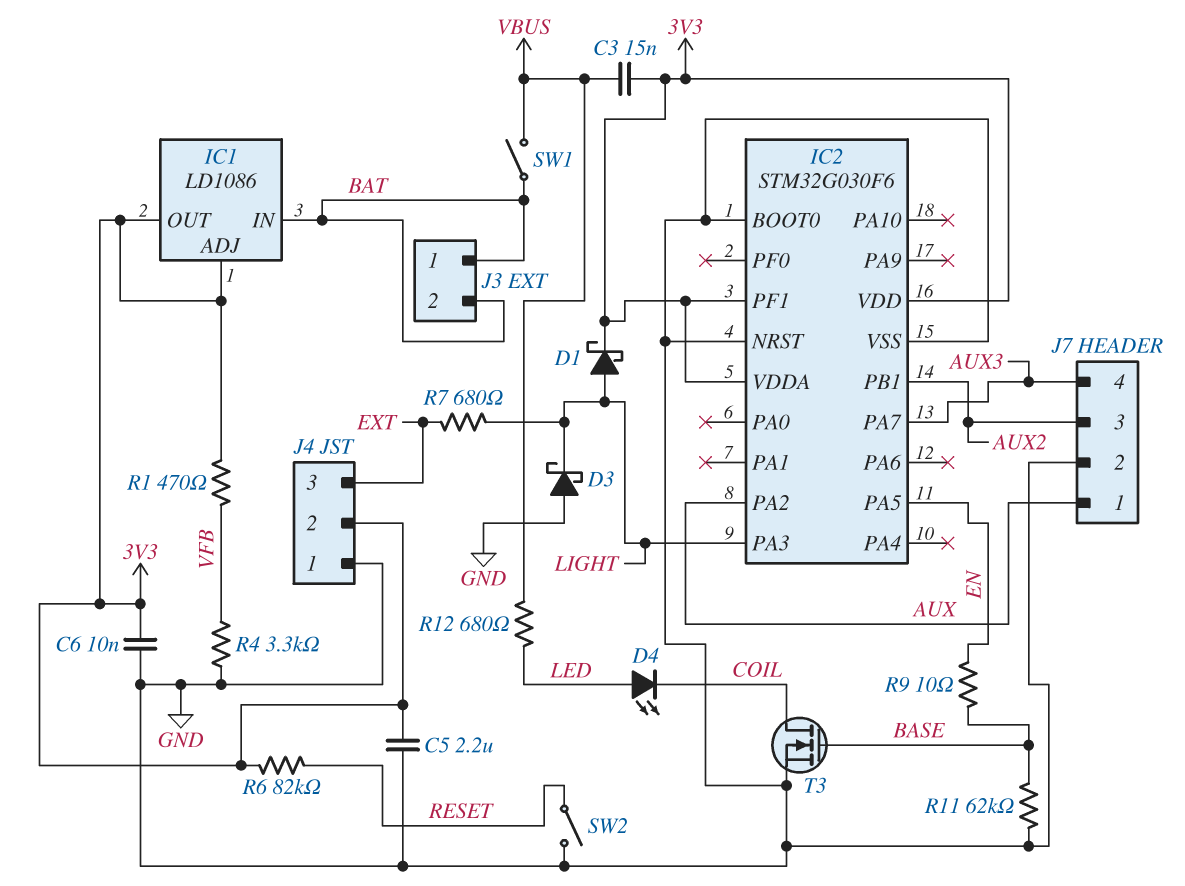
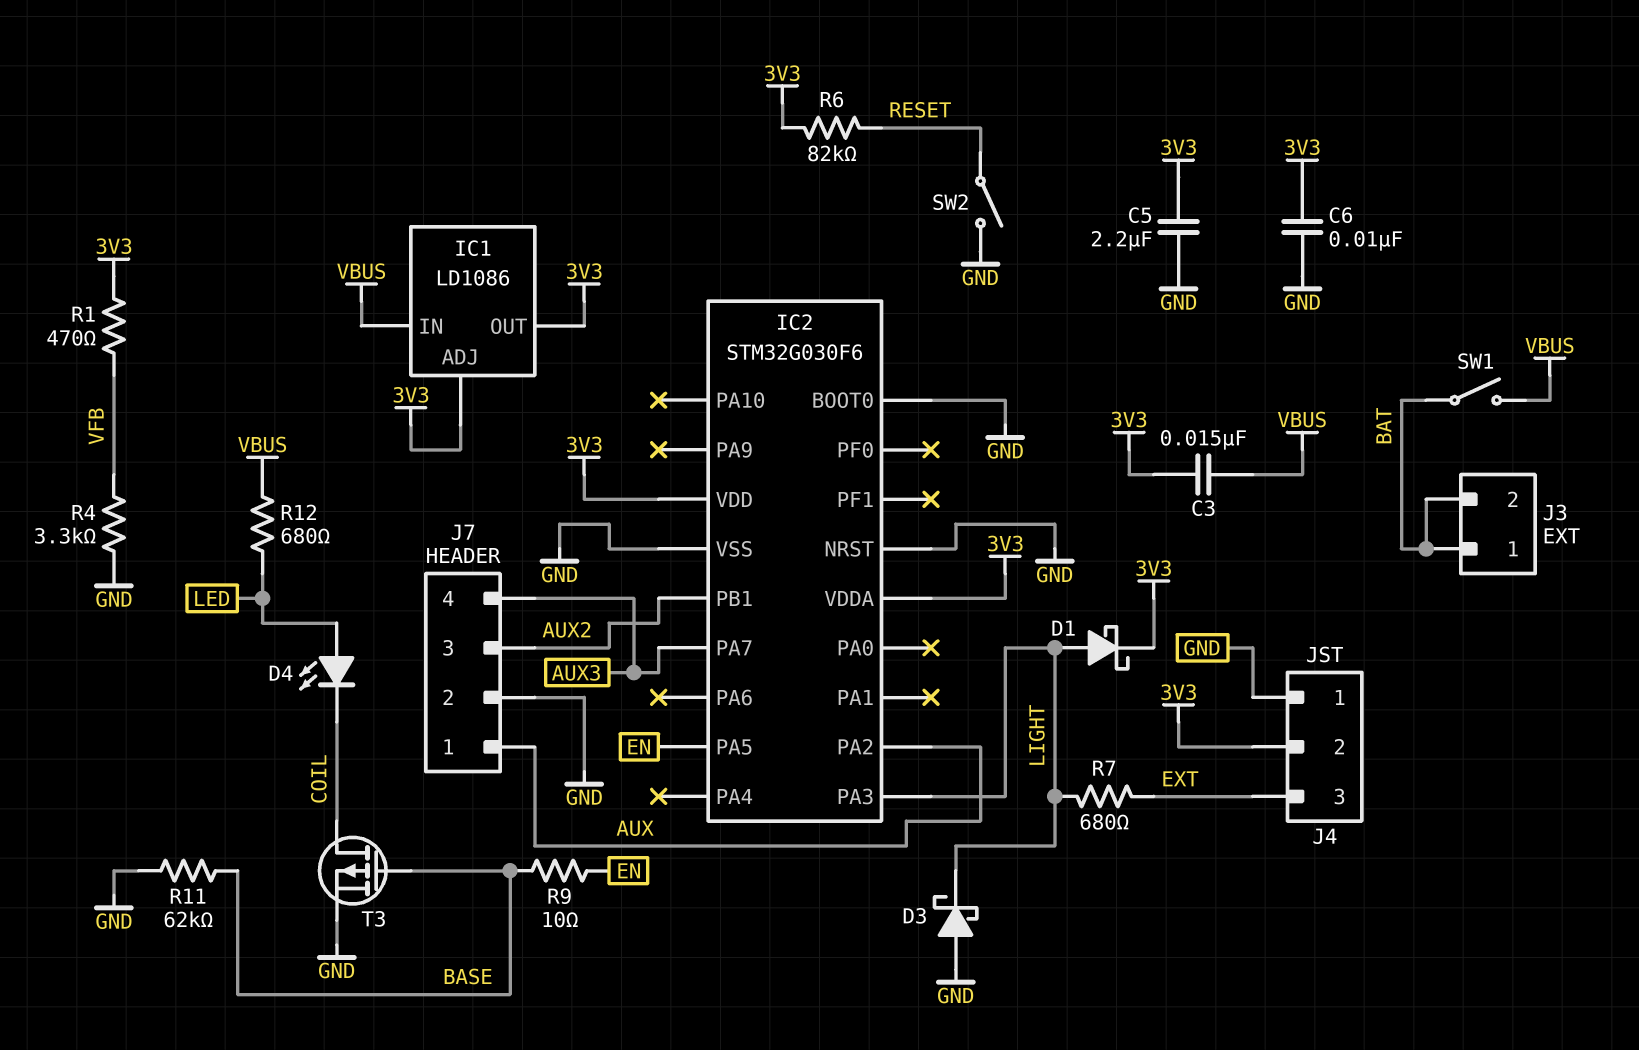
IC1 pin IN: BAT -> VBUS
IC2 pin PF1: 3V3 -> none
T3: NMOS (G BASE, D COIL, S GND) -> PMOS (G BASE, D COIL, S GND)

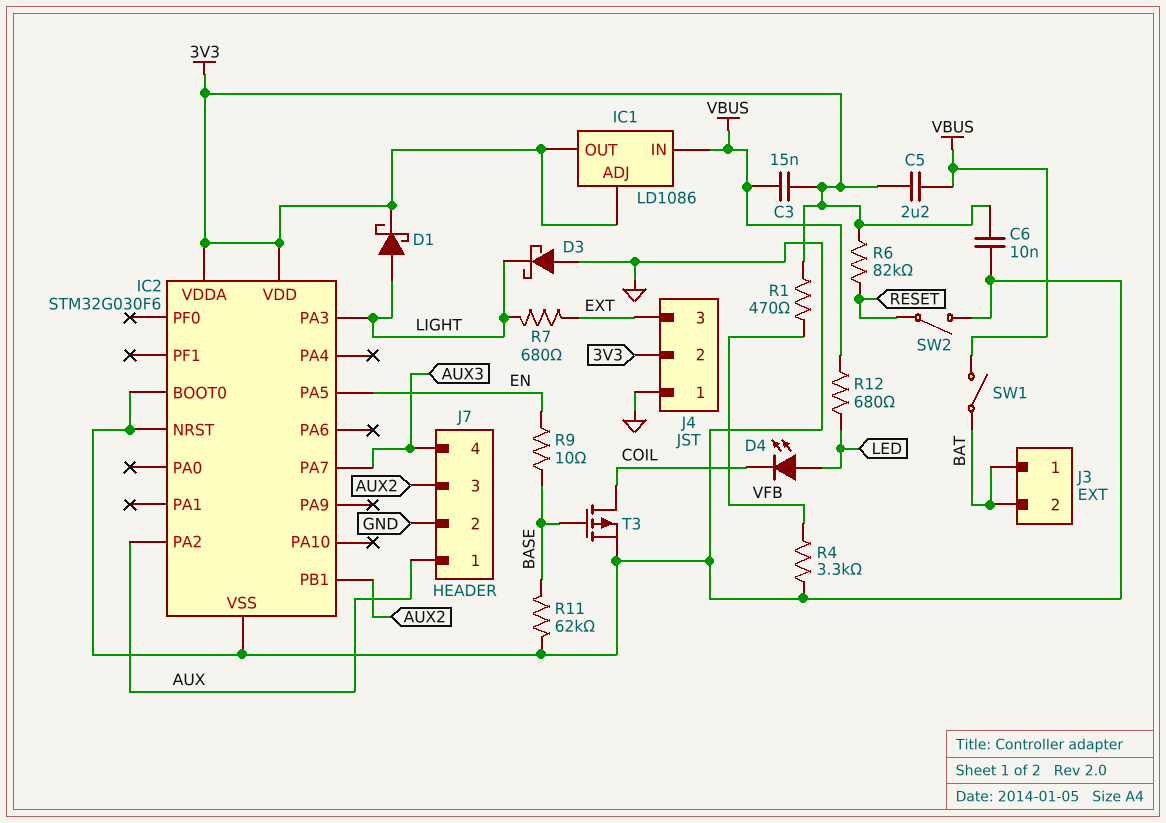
C5: 2.2uF (3V3, GND) -> 2.2uF (3V3, VBUS)

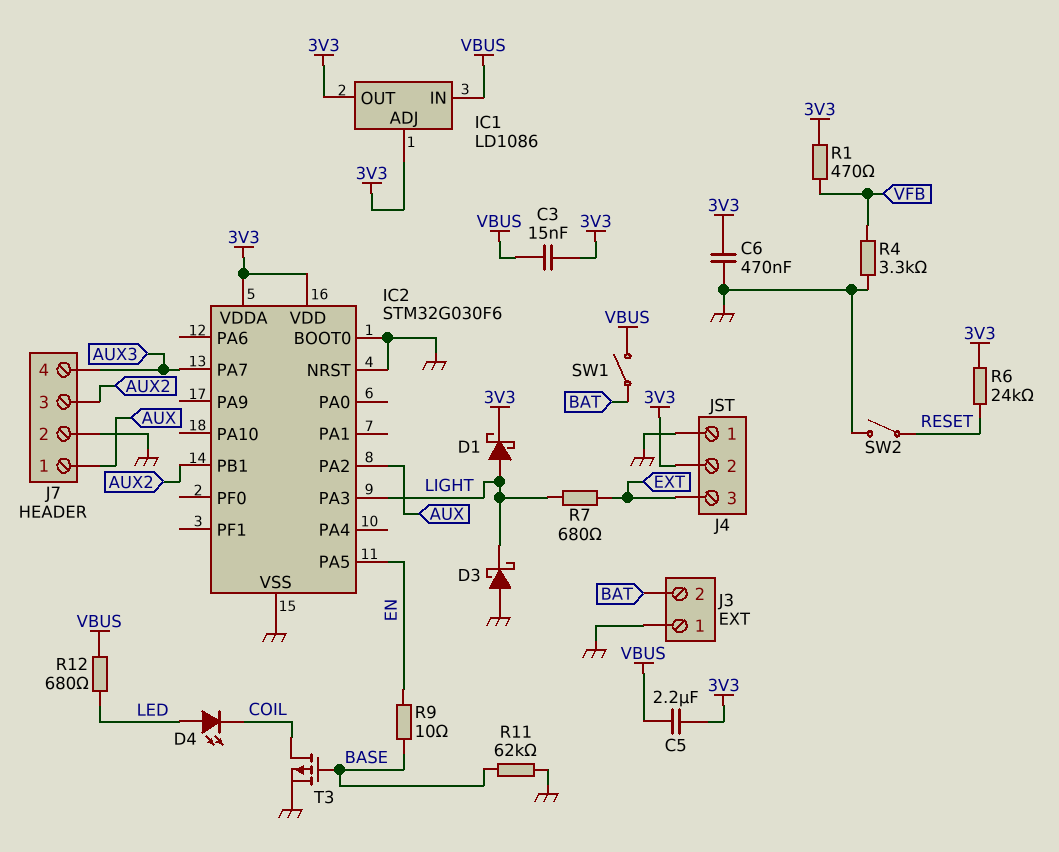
C6: 10nF (3V3, GND) -> 470nF (3V3, GND)
J3 pin 1: BAT -> GND
R6: 82k (3V3, RESET) -> 24k (3V3, RESET)

